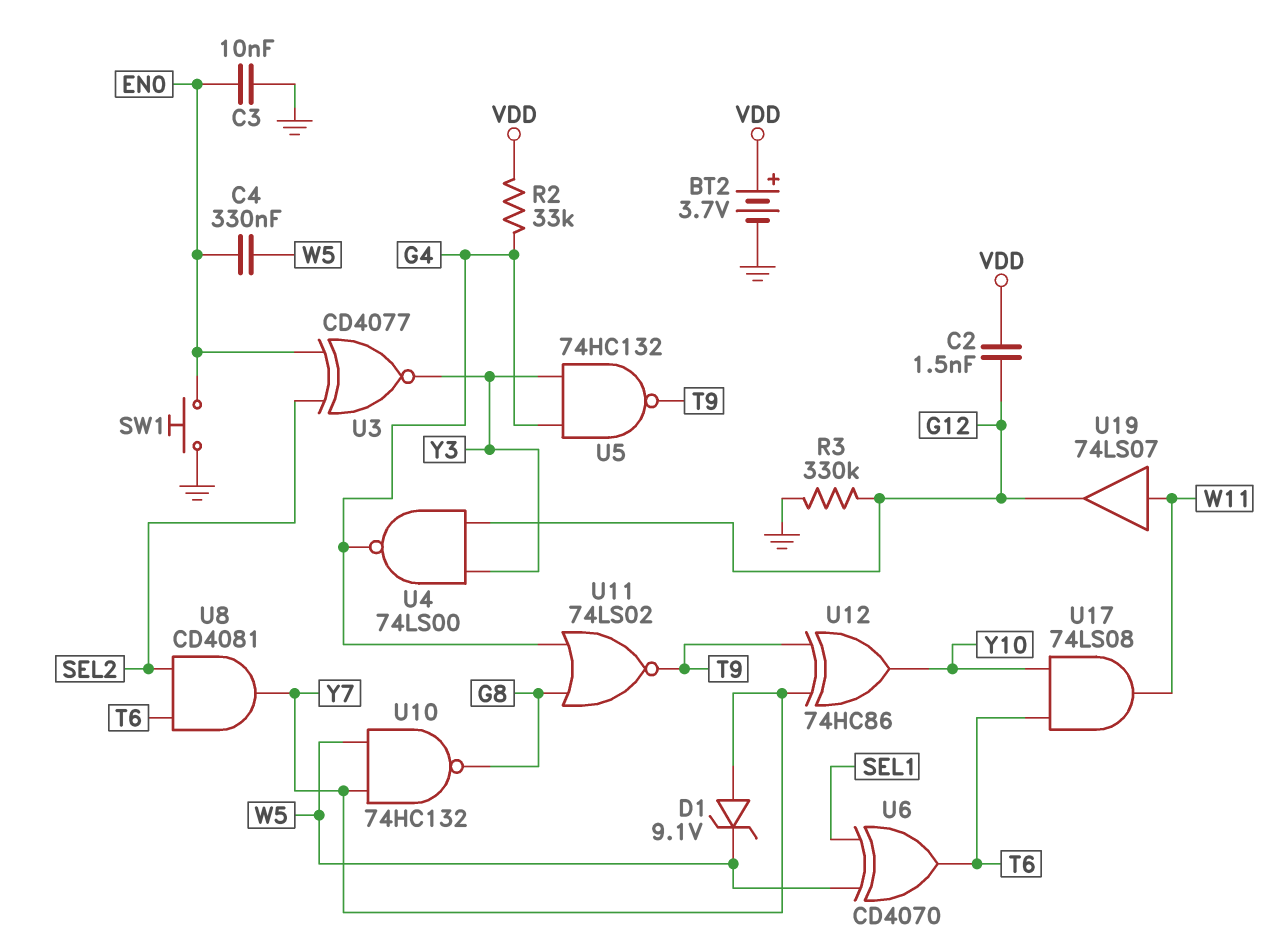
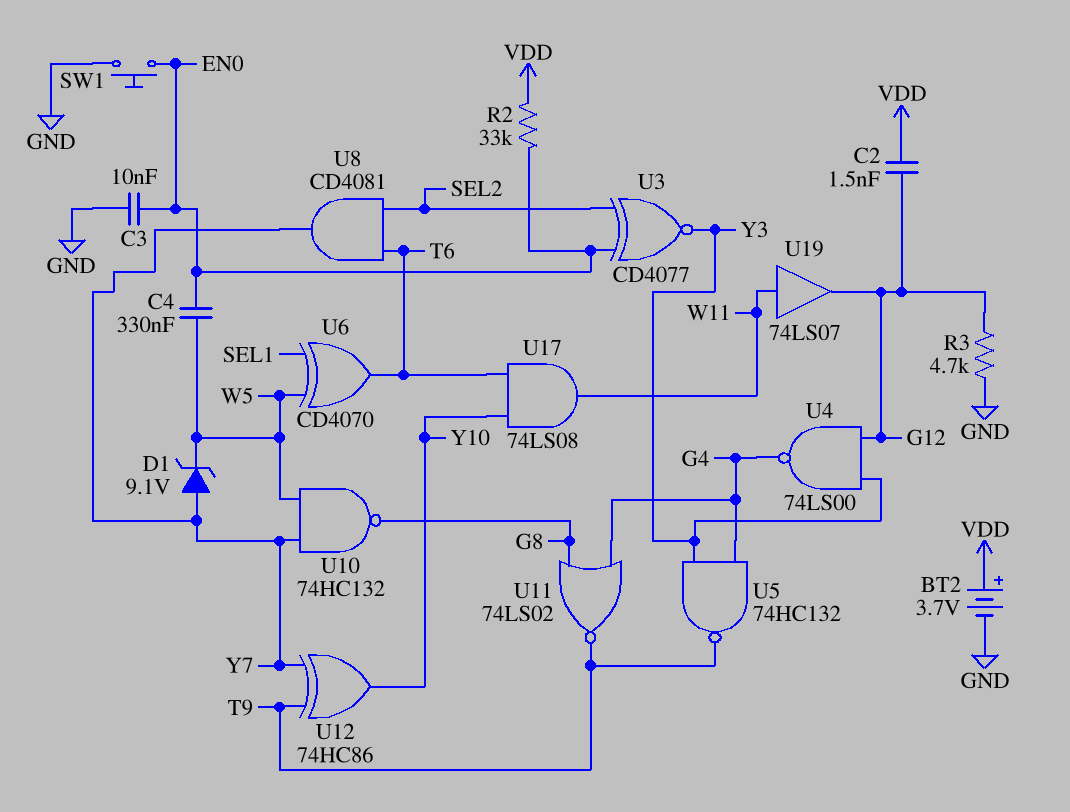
R2: 33k (G4, VDD) -> 33k (EN0, VDD)
R3: 330k (G12, GND) -> 4.7k (G12, GND)

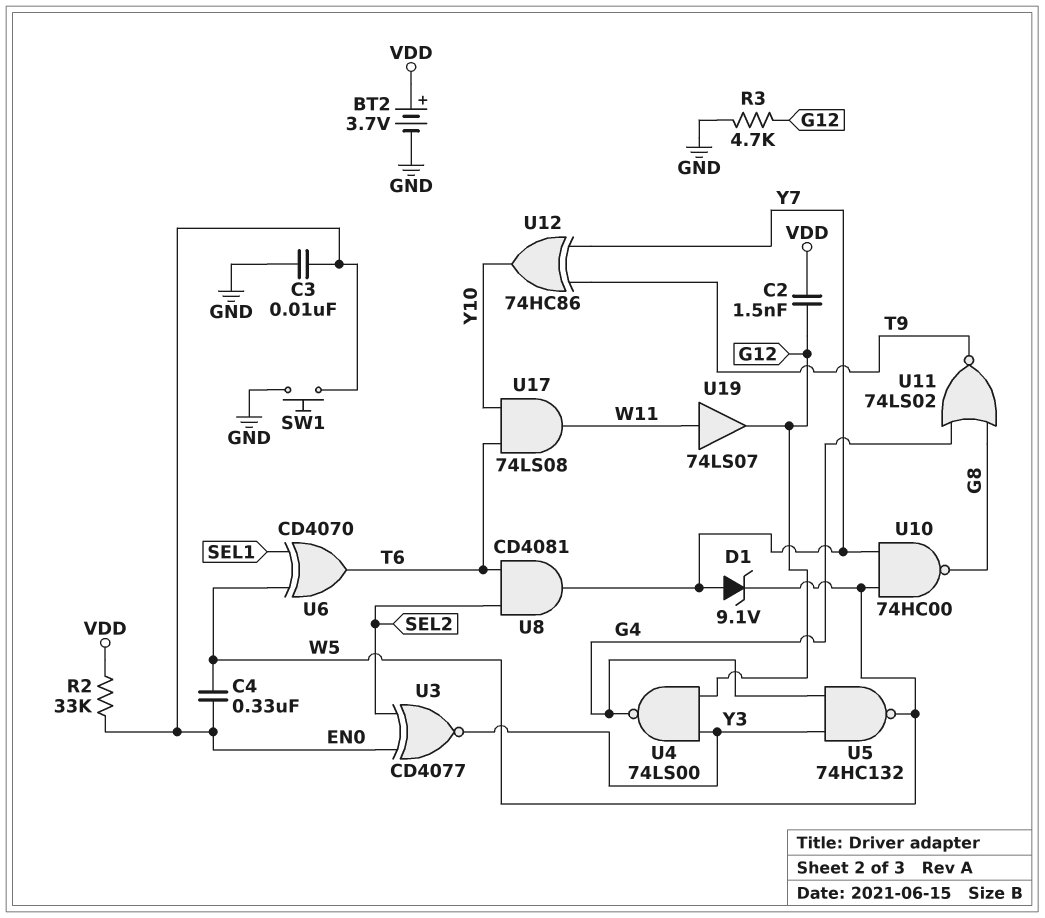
U5: NAND 74HC132 (in G4, in Y3, out T9) -> NAND 74HC132 (in G4, in Y3, out W5)
U10: NAND 74HC132 (in W5, in Y7, out G8) -> NAND 74HC00 (in W5, in Y7, out G8)

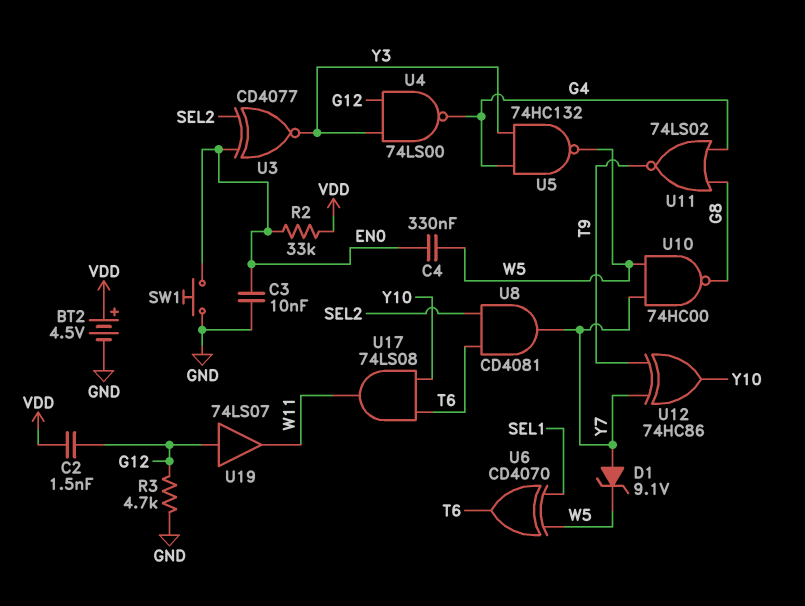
BT2: 3.7V (plus VDD, minus GND) -> 4.5V (plus VDD, minus GND)
U19: buffer 74LS07 (in W11, out G12) -> buffer 74LS07 (in G12, out W11)

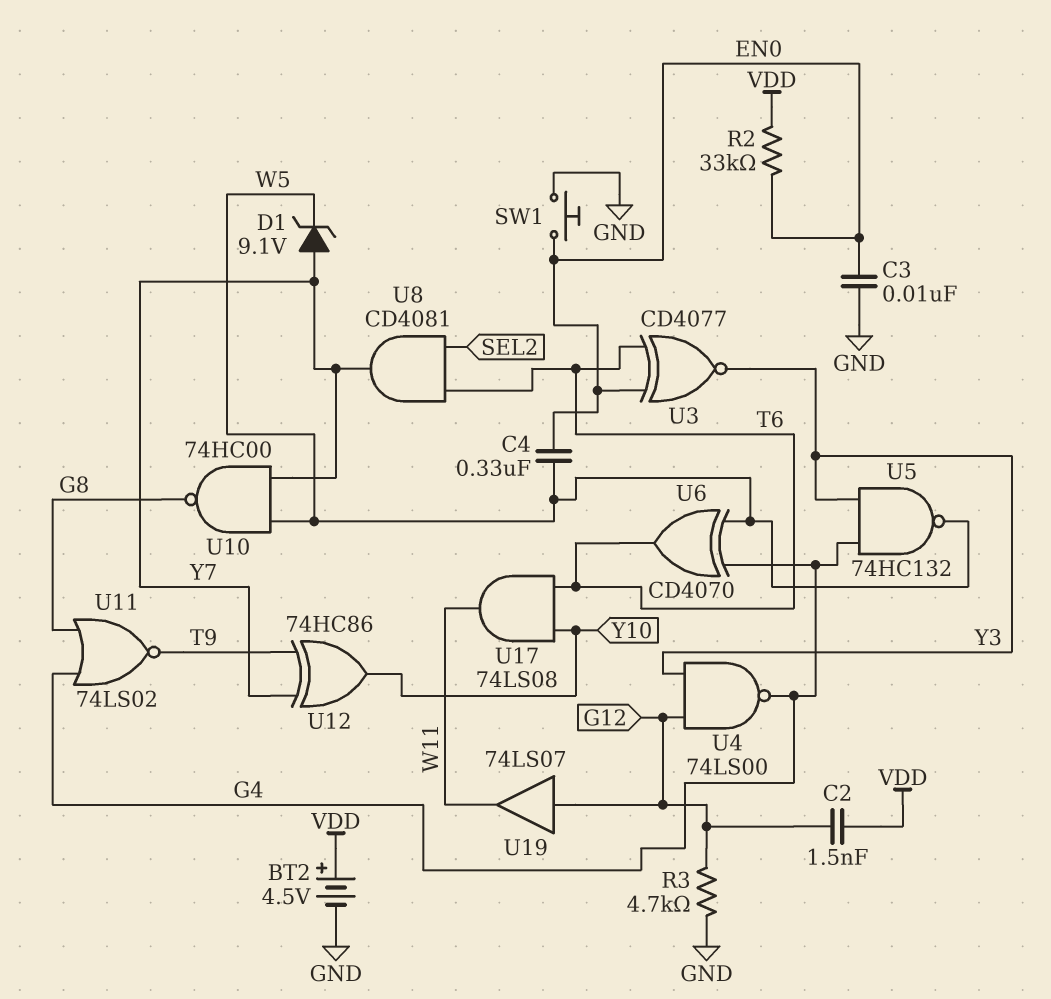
U3: XNOR CD4077 (in EN0, in SEL2, out Y3) -> XNOR CD4077 (in EN0, in T6, out Y3)
U6: XOR CD4070 (in SEL1, in W5, out T6) -> XOR CD4070 (in G4, in W5, out T6)

